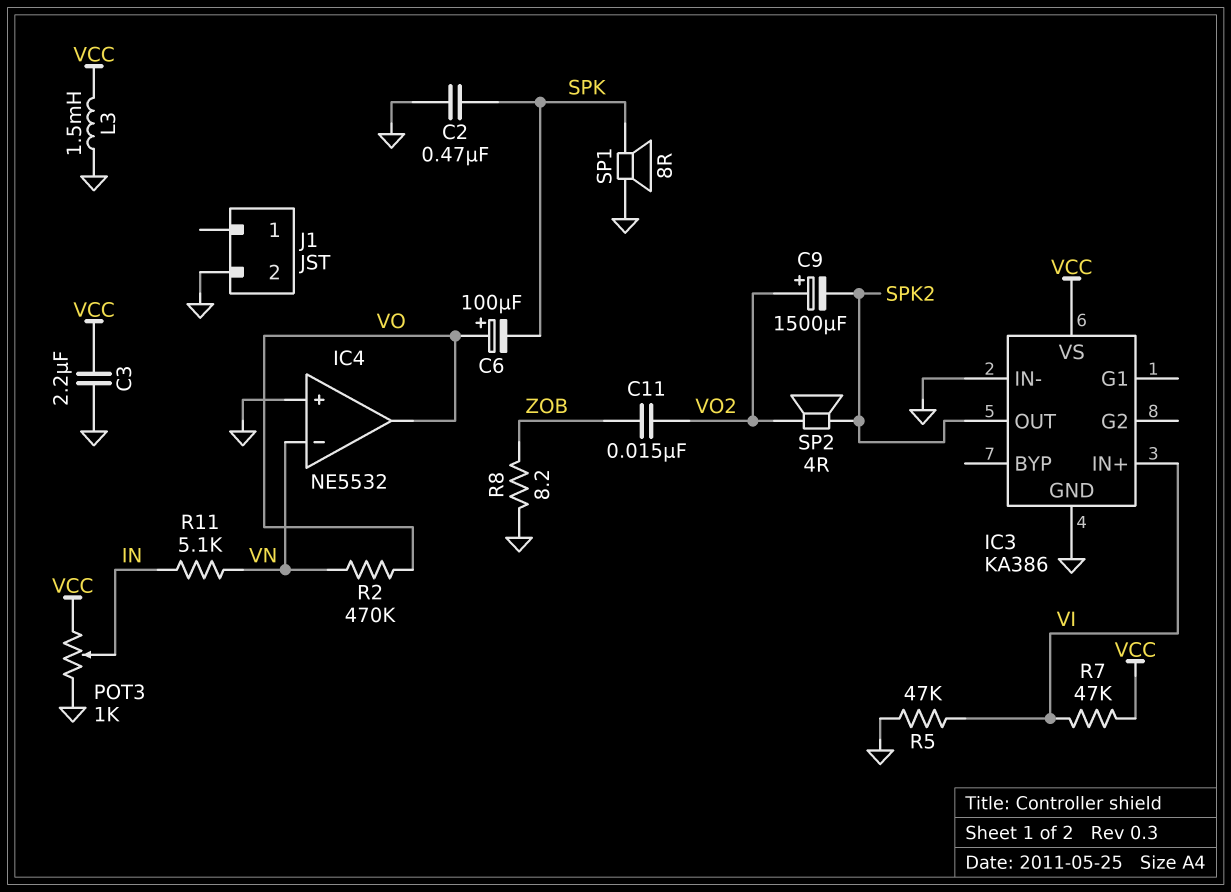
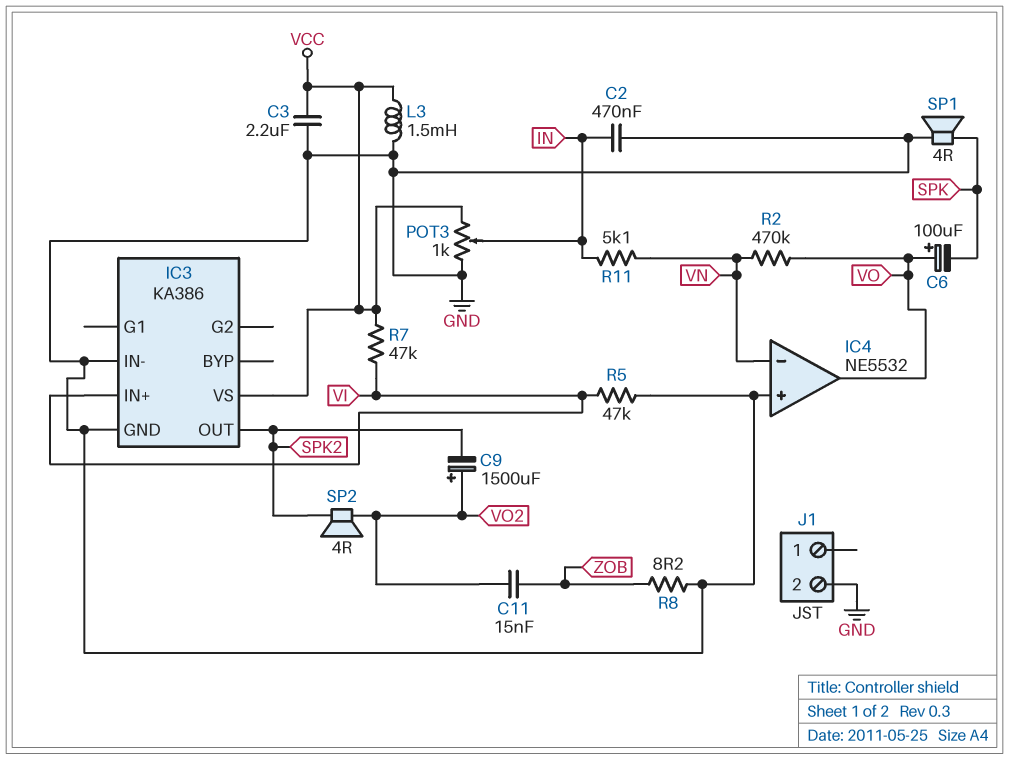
C2: 470nF (GND, SPK) -> 470nF (GND, IN)
SP1: speaker 8R (GND, SPK) -> speaker 4R (GND, SPK)

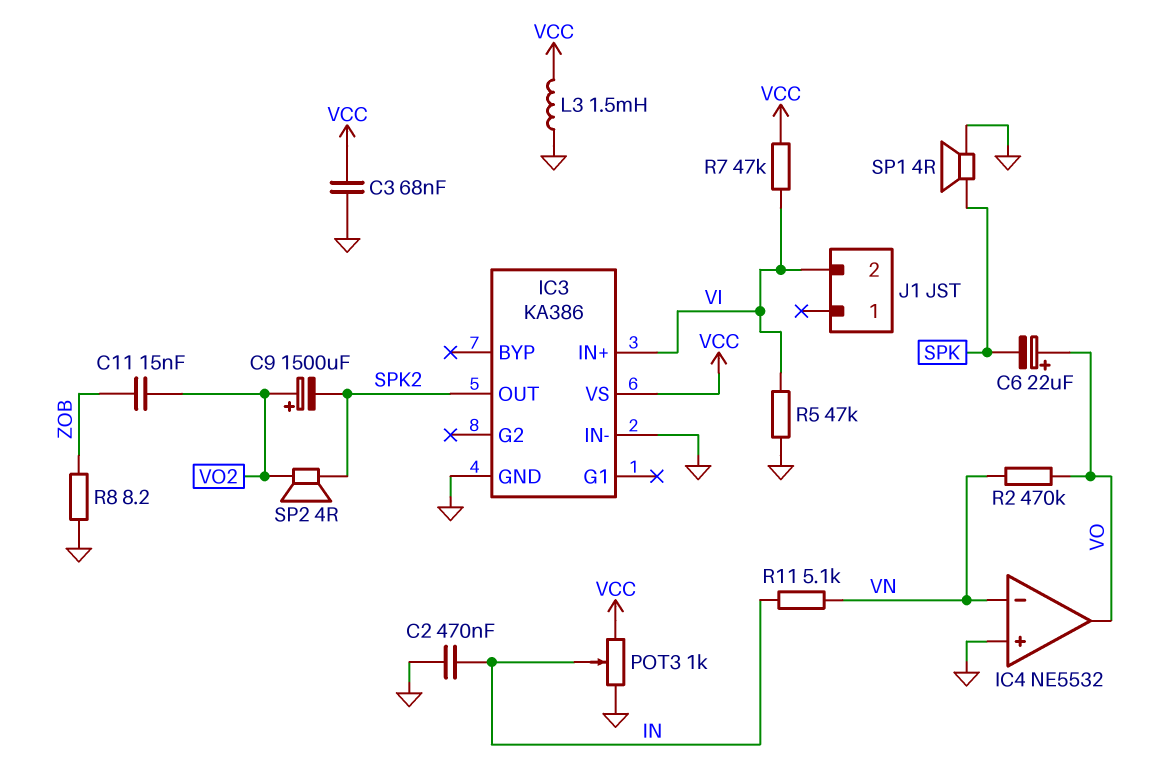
C3: 2.2uF (GND, VCC) -> 68nF (GND, VCC)
C6: 100uF (plus VO, minus SPK) -> 22uF (plus VO, minus SPK)
J1 pin 2: GND -> VI

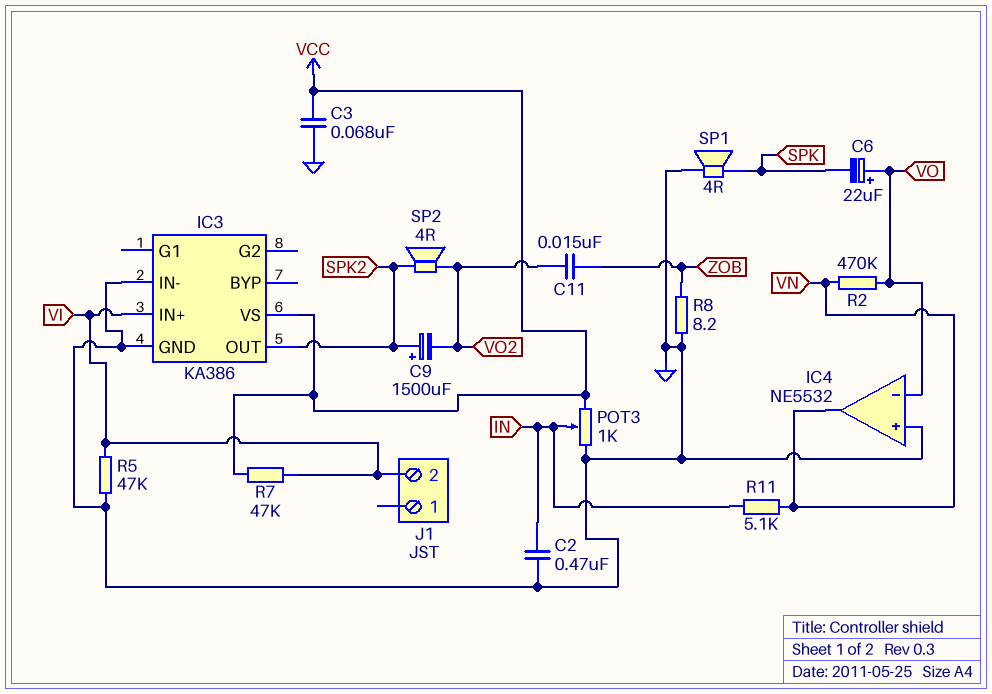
C9: 1500uF (plus VO2, minus SPK2) -> 1500uF (plus SPK2, minus VO2)
IC4 pin in-: VN -> VO
IC4 pin out: VO -> VN
L3: 1.5mH (GND, VCC) -> none

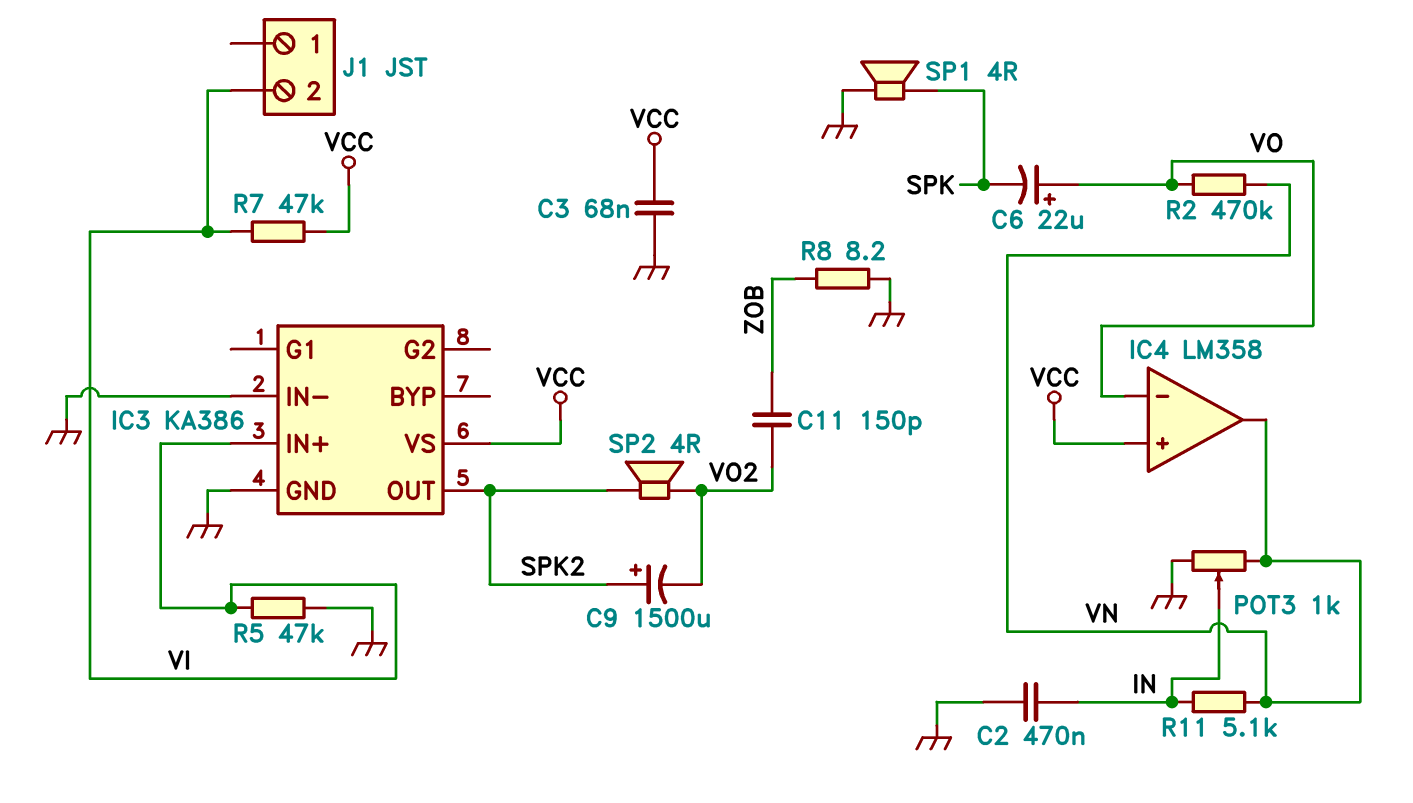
C11: 15nF (VO2, ZOB) -> 150pF (VO2, ZOB)
IC4: NE5532 -> LM358
IC4 pin in+: GND -> VCC
POT3: 1k (GND, VCC, wiper IN) -> 1k (GND, VN, wiper IN)

